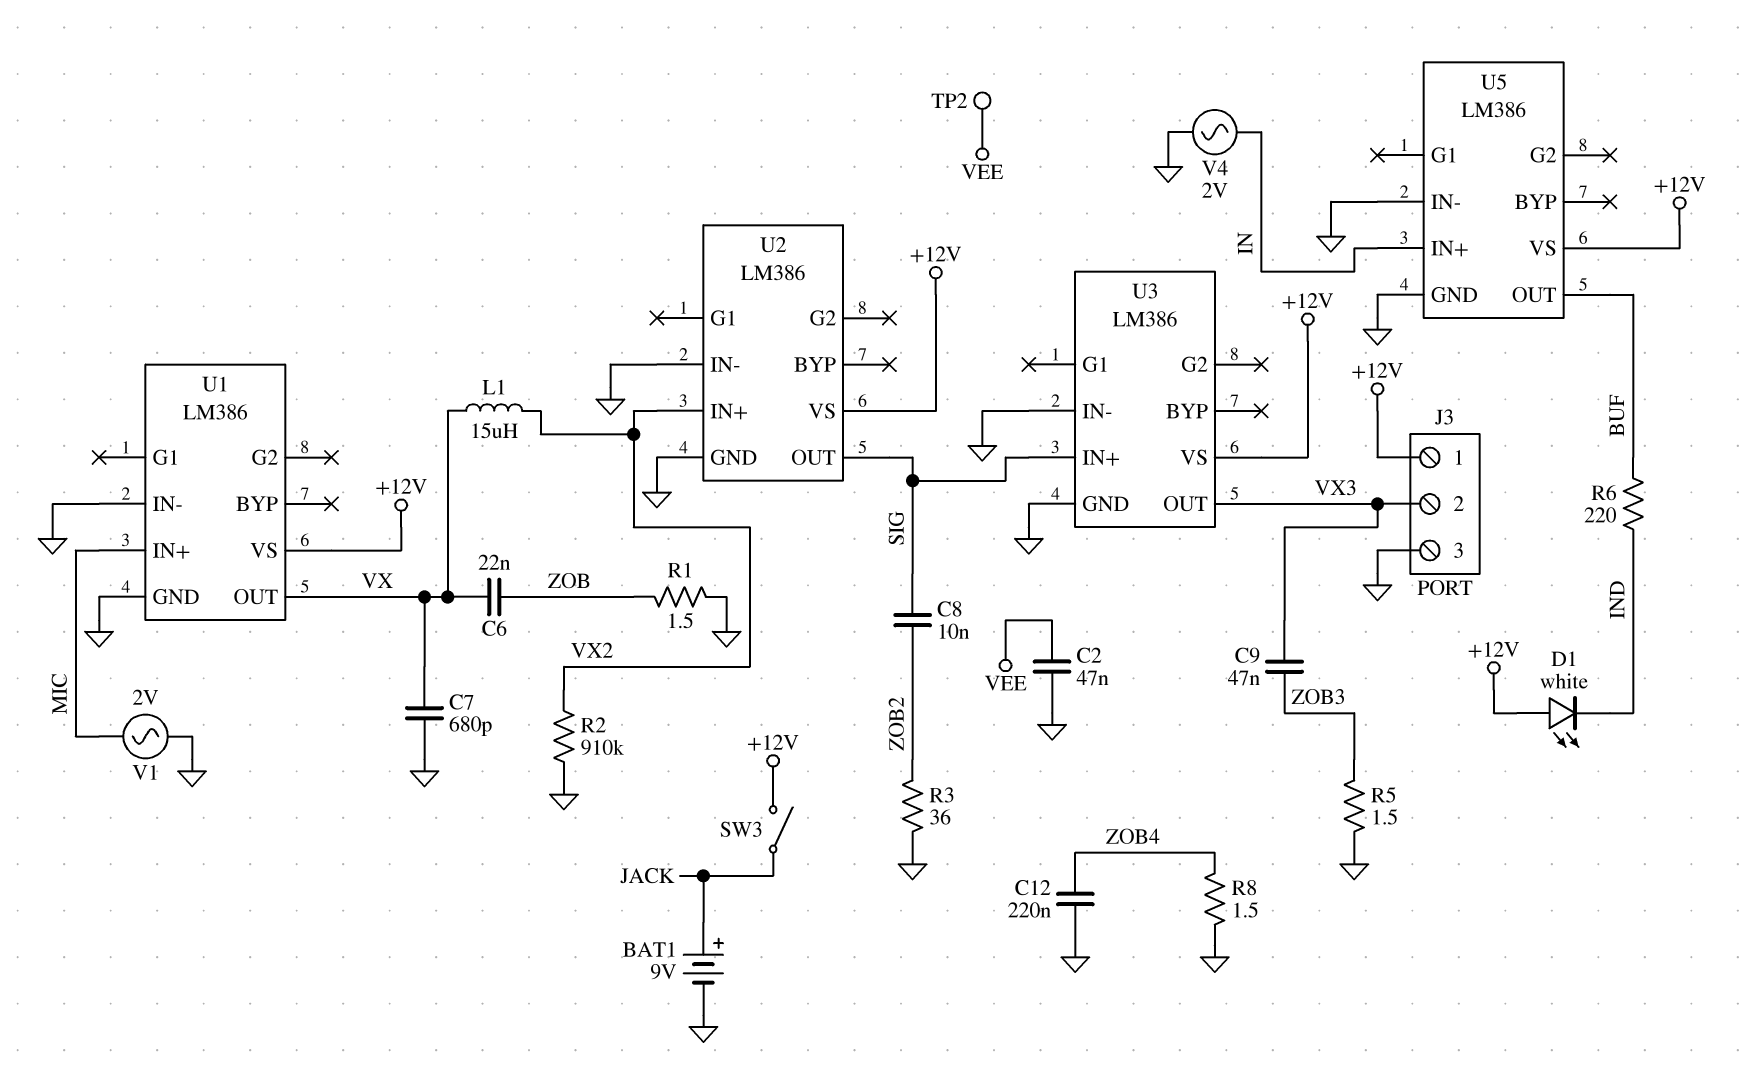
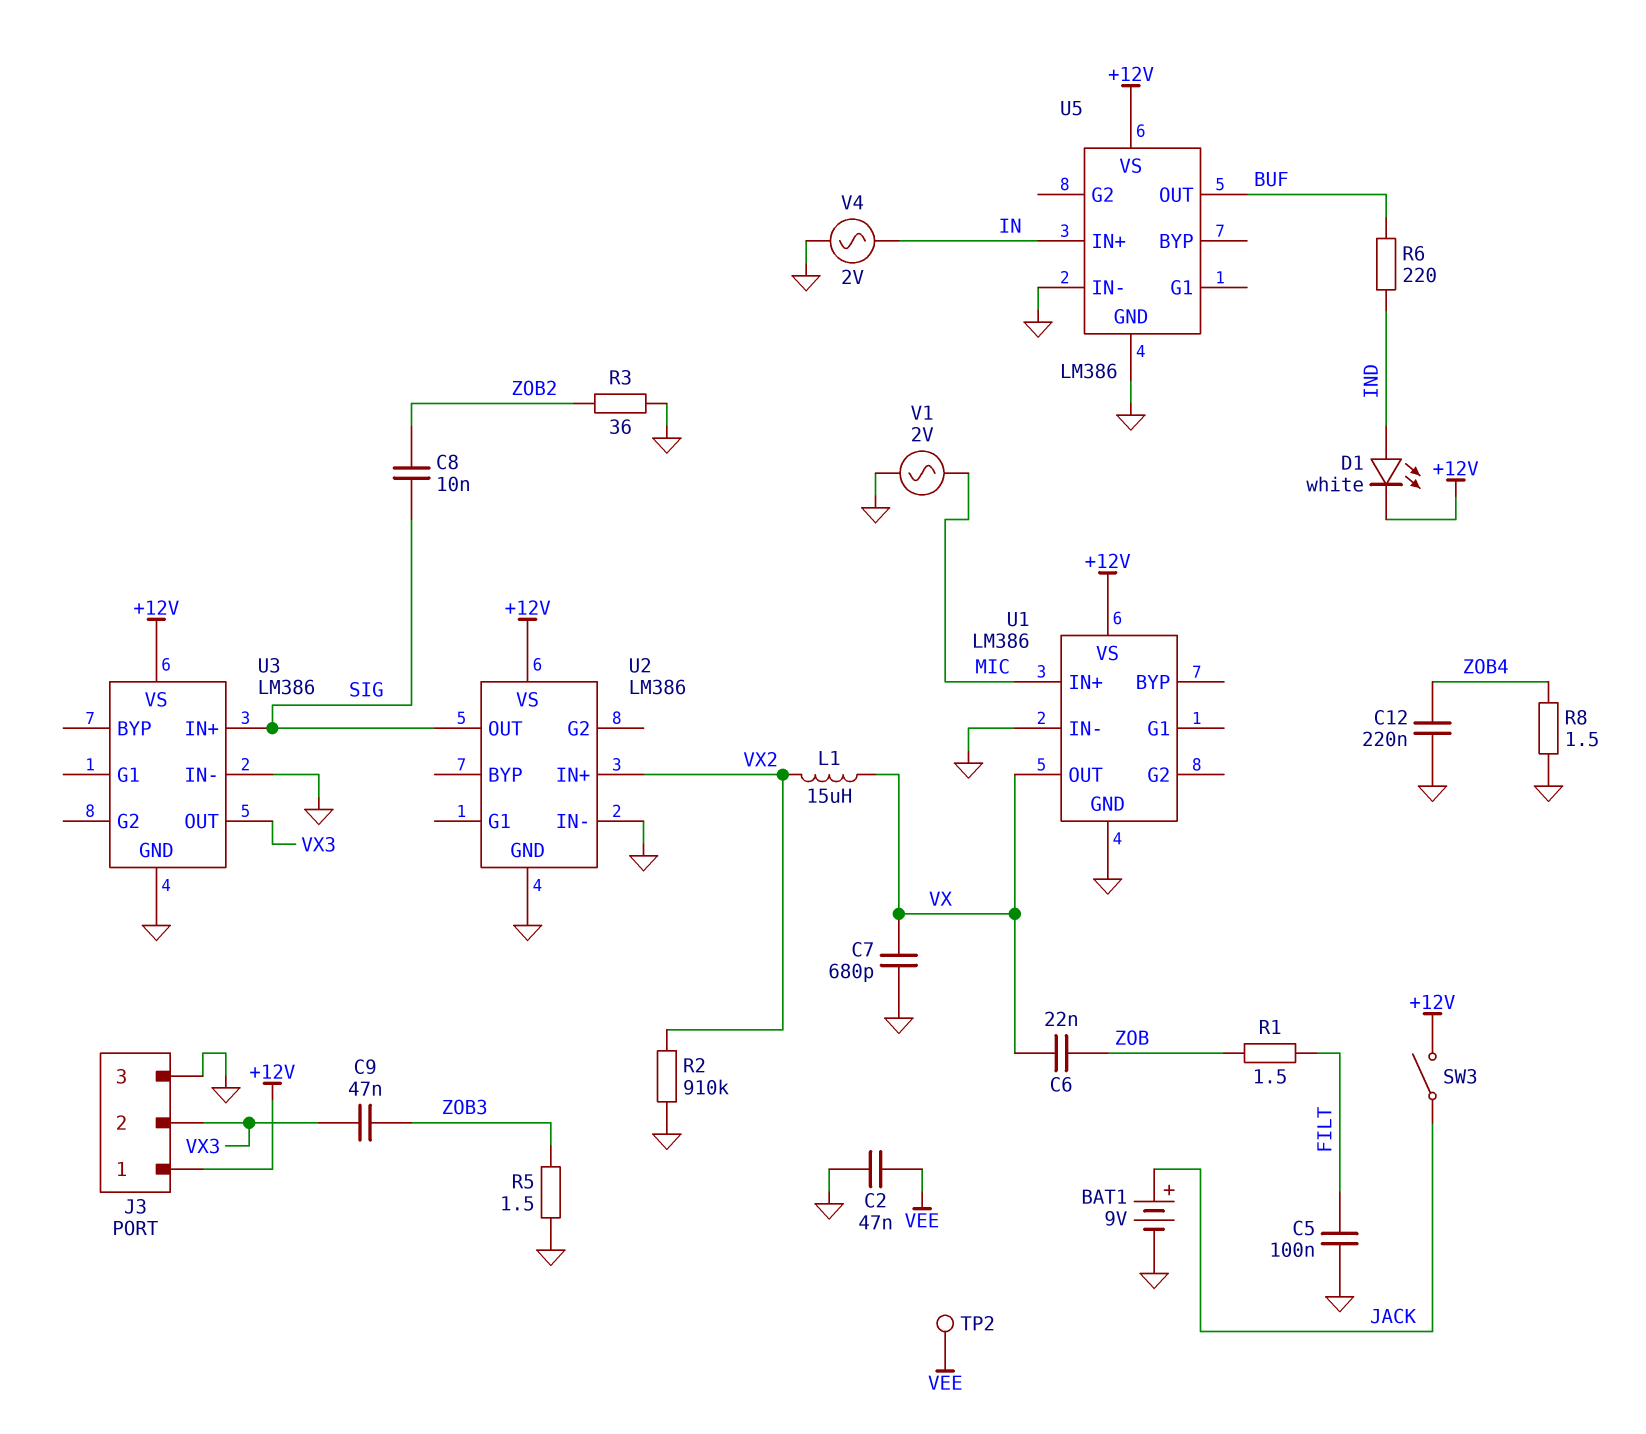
C5: none -> 100nF (FILT, GND)
D1: LED white (A +12V, K IND) -> LED white (A IND, K +12V)
R1: 1.5 (GND, ZOB) -> 1.5 (FILT, ZOB)

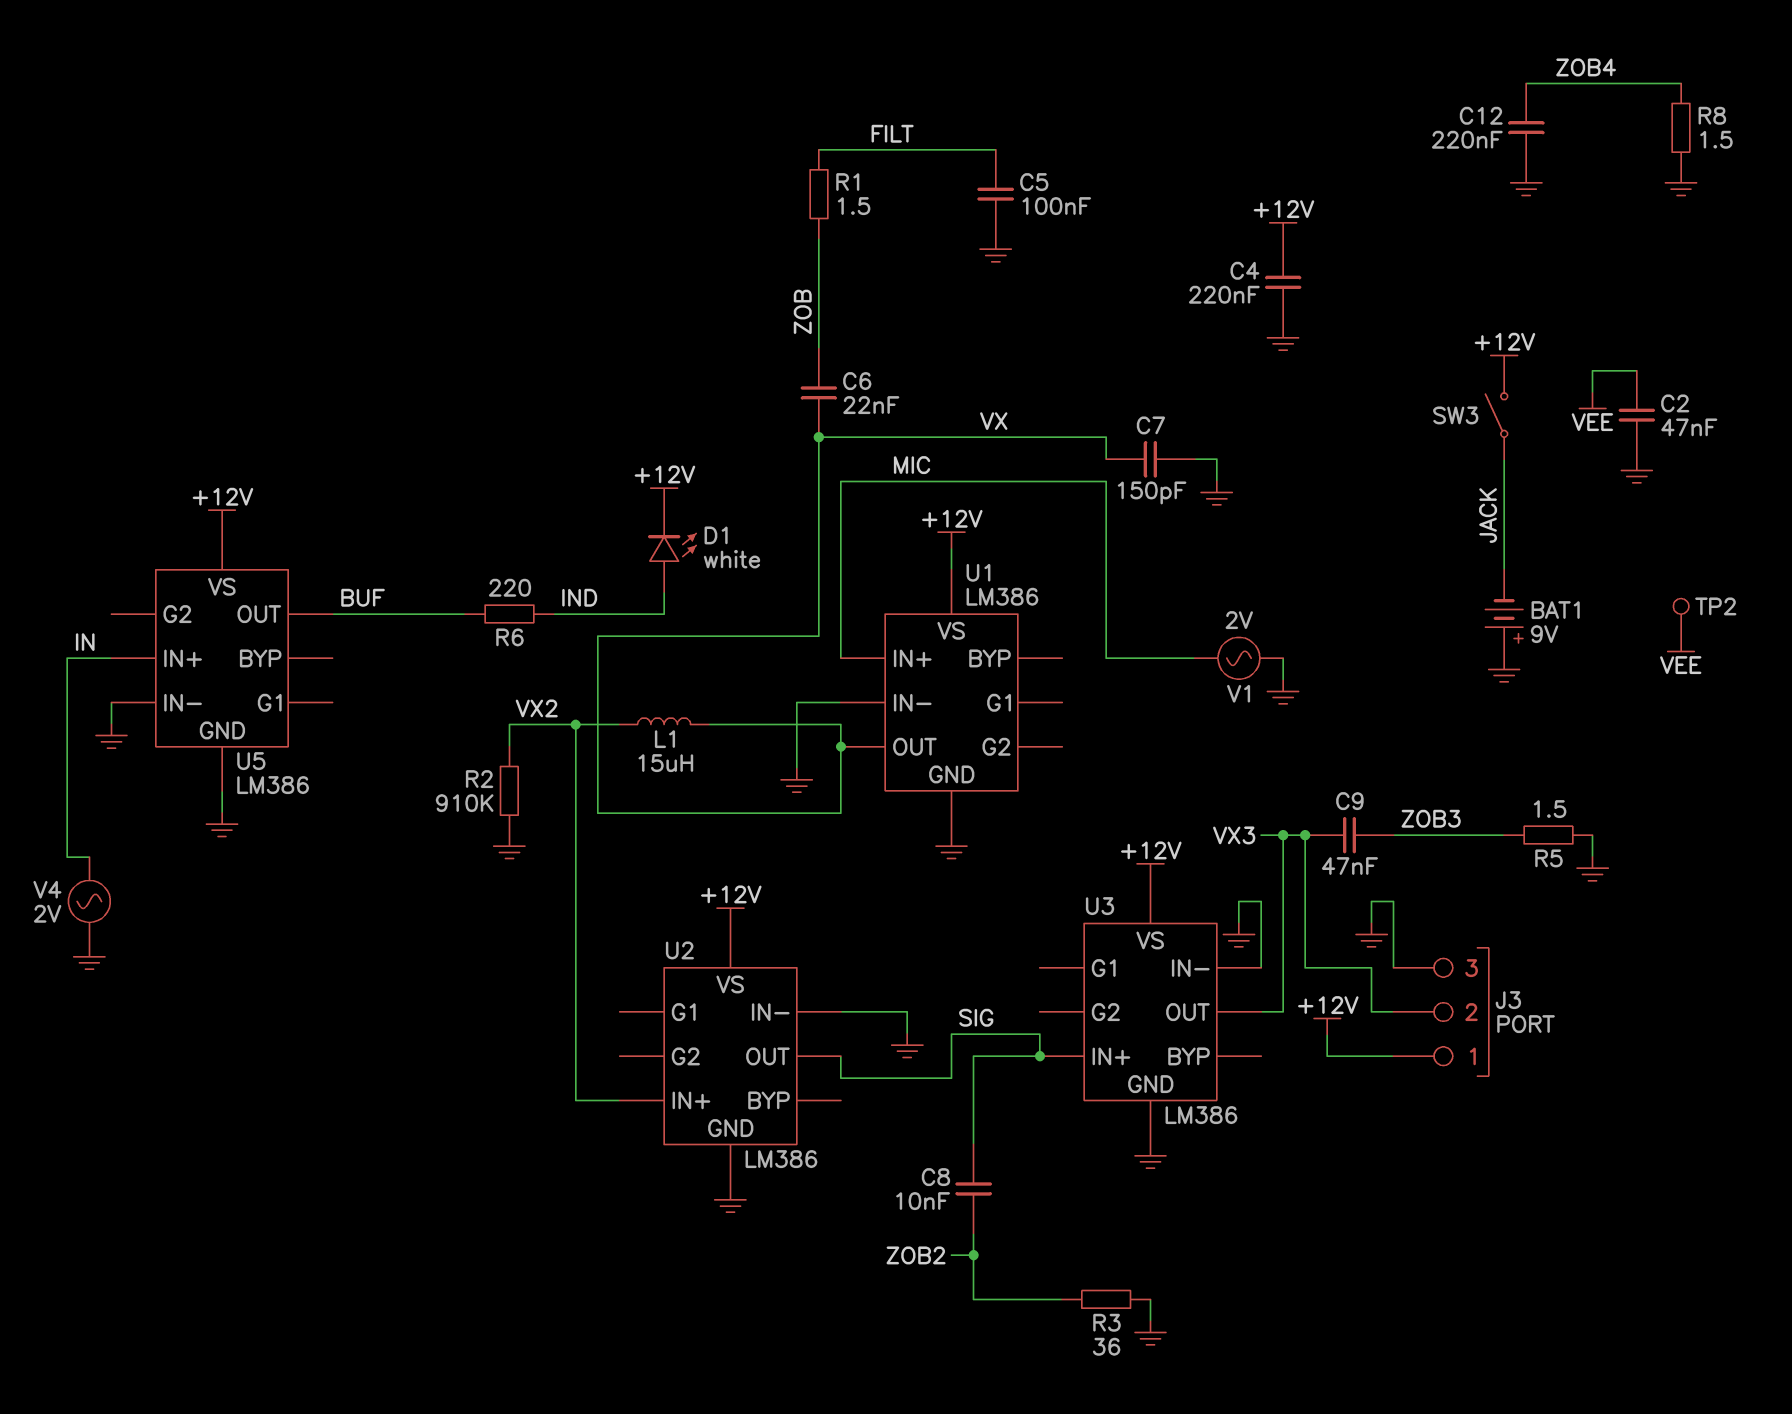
BAT1: 9V (plus JACK, minus GND) -> 9V (plus GND, minus JACK)
C4: none -> 220nF (+12V, GND)
C7: 680pF (GND, VX) -> 150pF (GND, VX)

